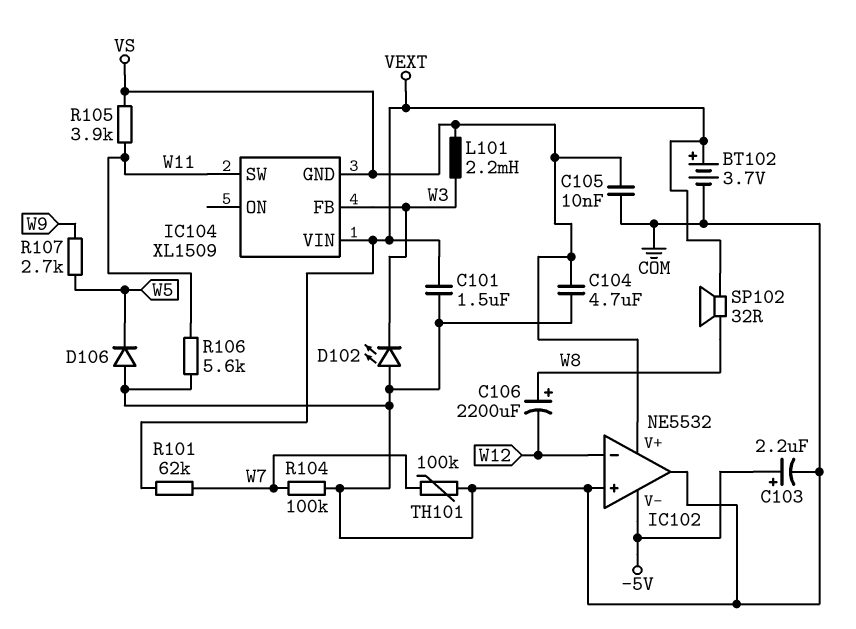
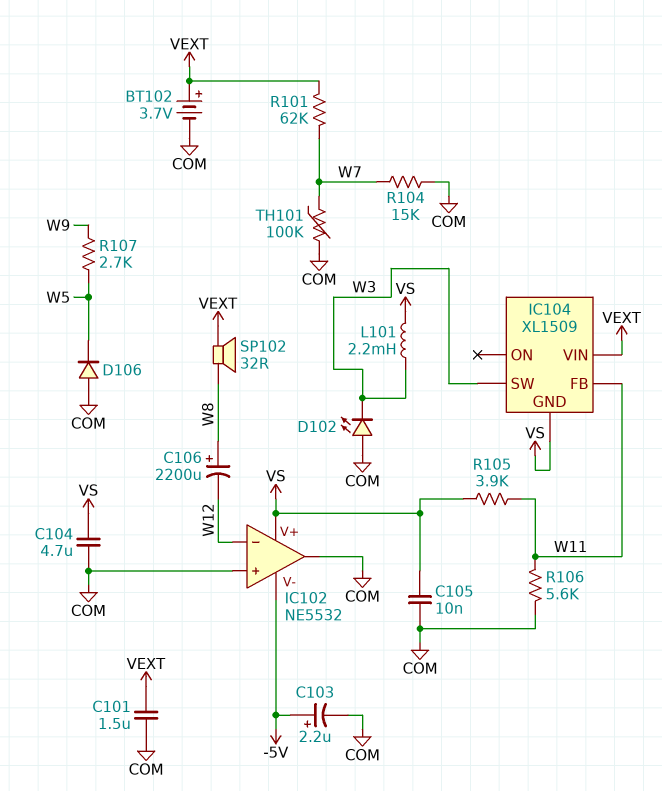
IC104 pin FB: W3 -> W11
IC104 pin SW: W11 -> W3
R104: 100k (COM, W7) -> 15k (COM, W7)

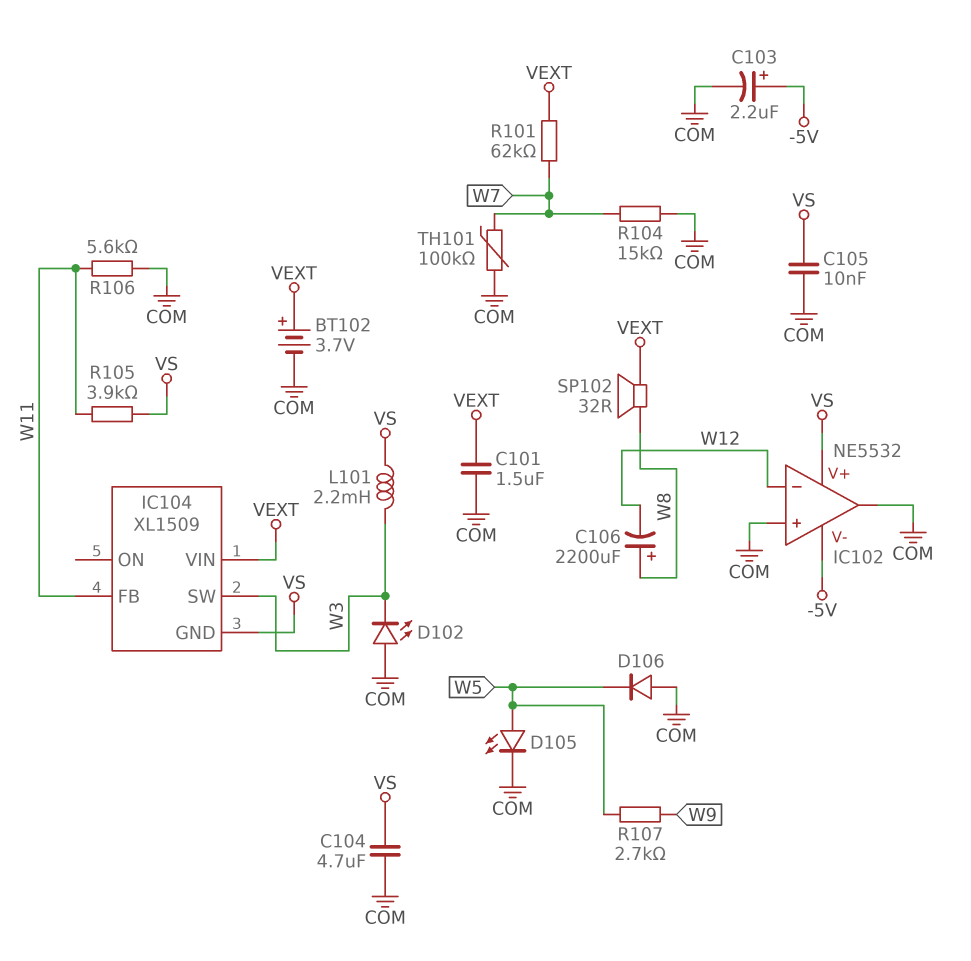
D105: none -> LED (A W5, K COM)

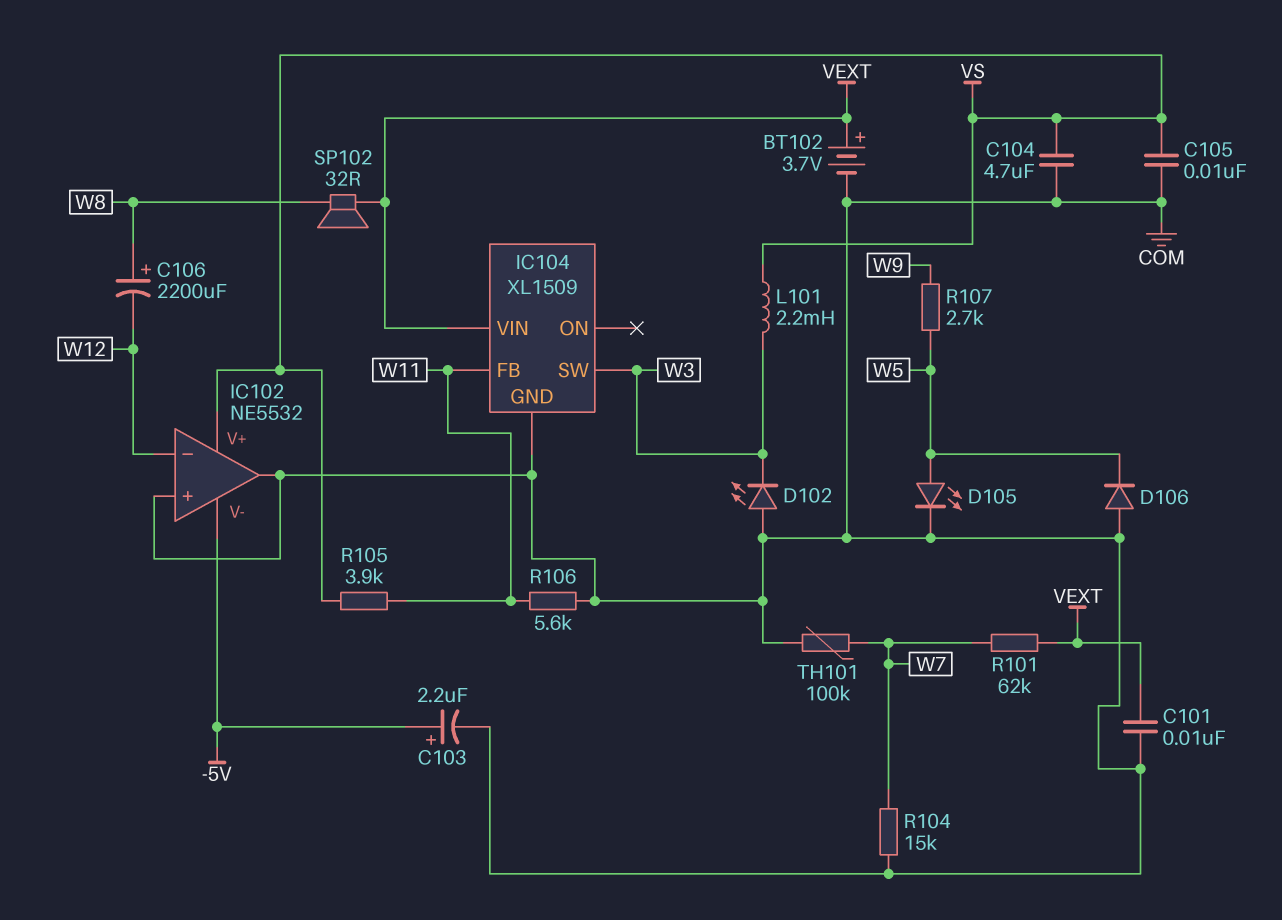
C101: 1.5uF (COM, VEXT) -> 10nF (COM, VEXT)
IC104 pin GND: VS -> COM

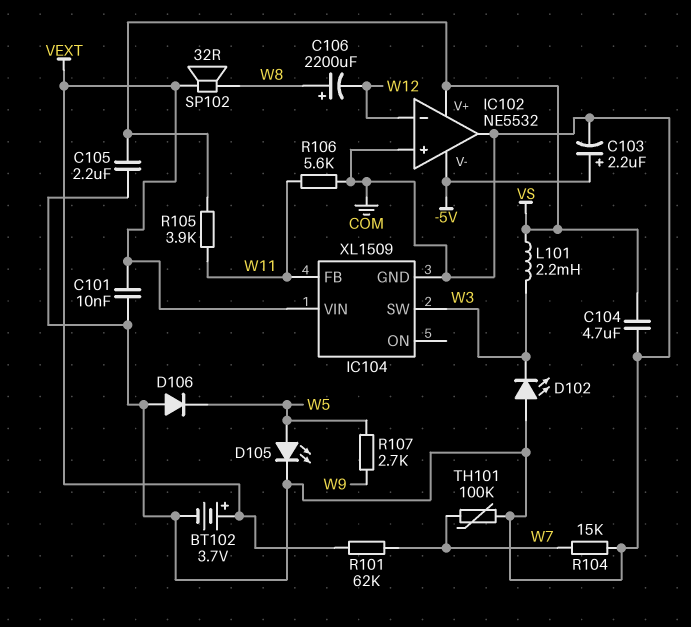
C105: 10nF (COM, VS) -> 2.2uF (COM, VS)

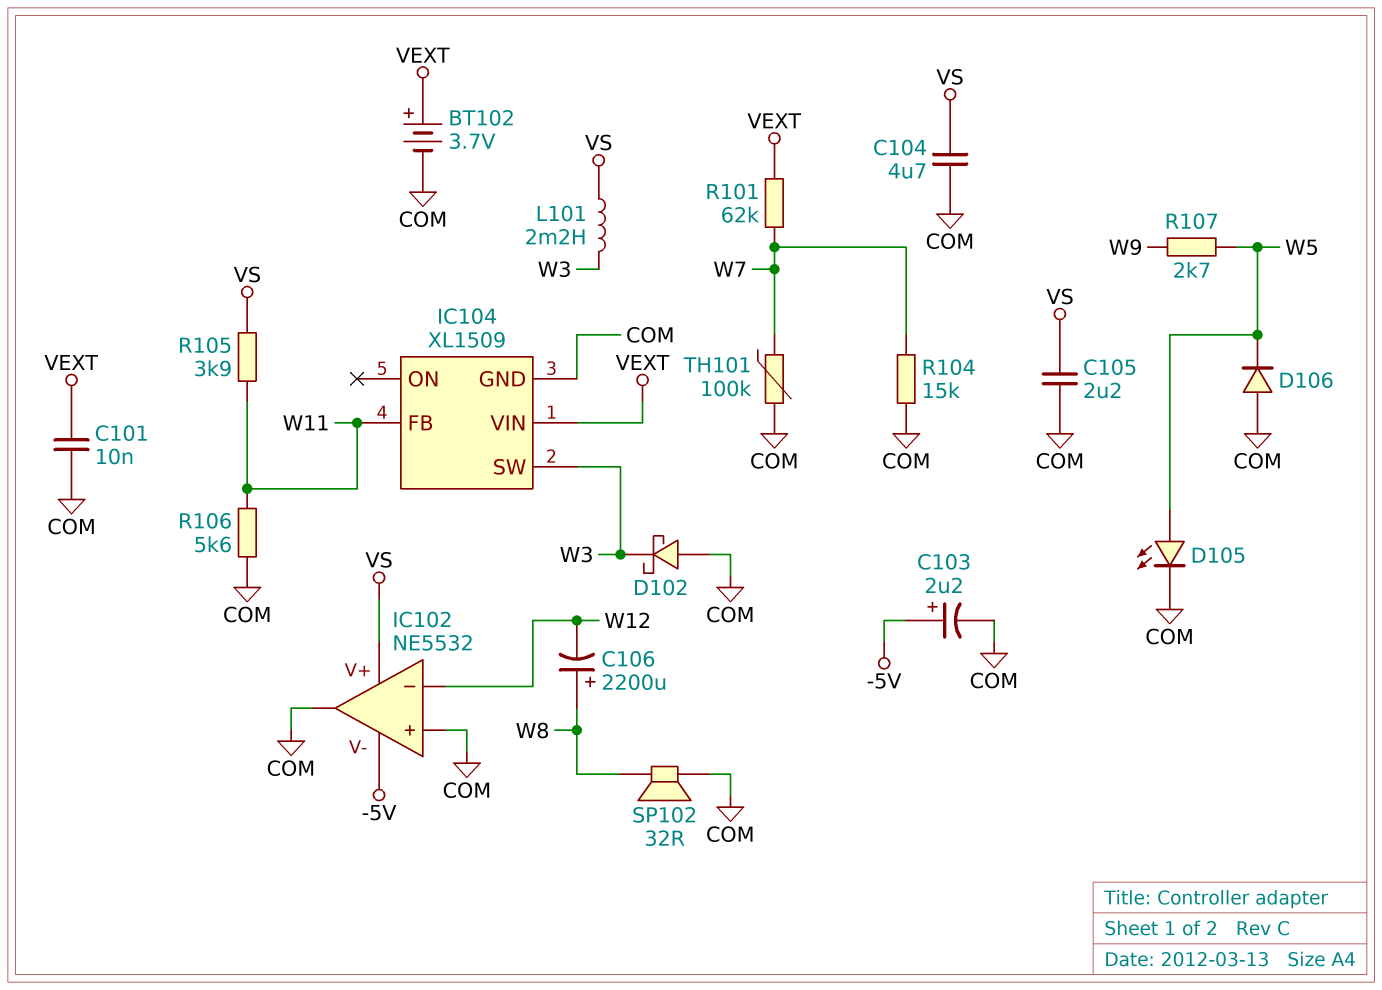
D102: LED (A COM, K W3) -> schottky (A COM, K W3)
SP102: speaker 32R (VEXT, W8) -> speaker 32R (COM, W8)

